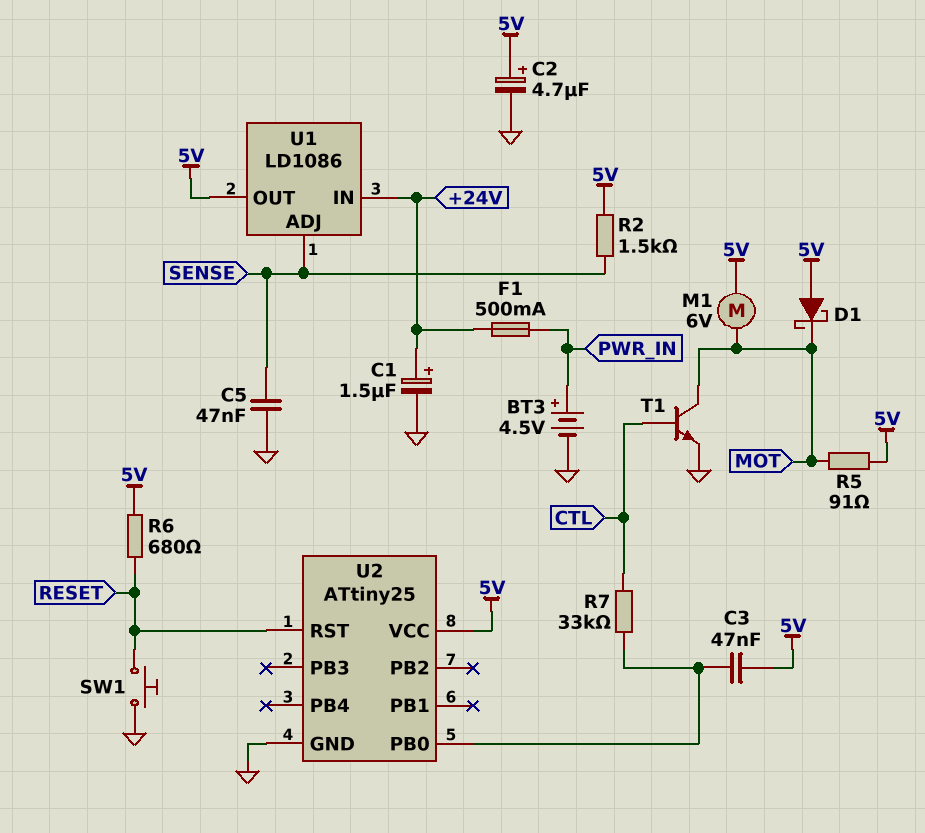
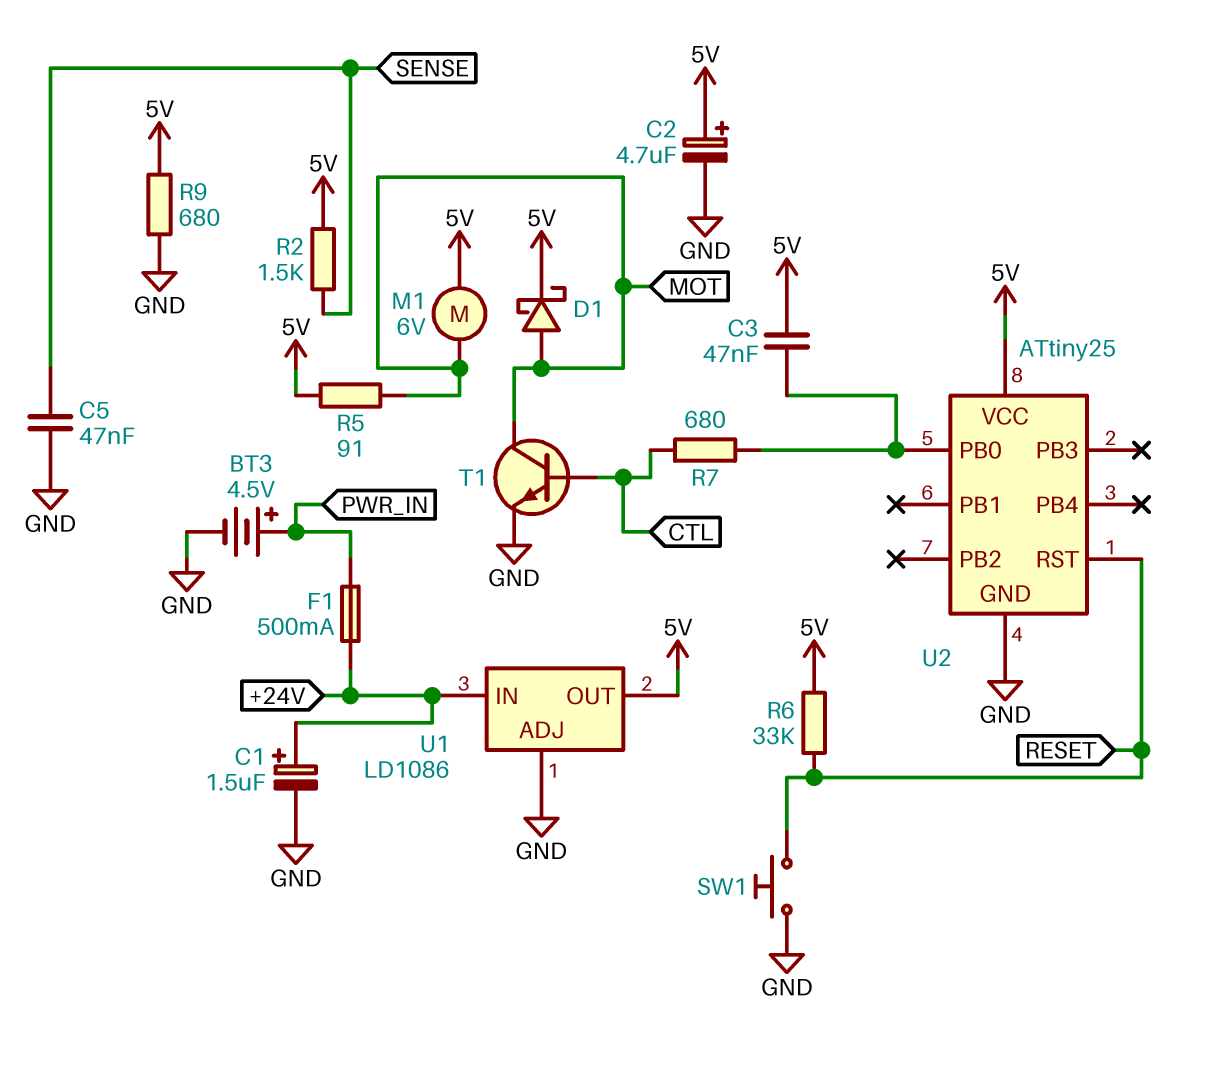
D1: schottky (A 5V, K MOT) -> schottky (A MOT, K 5V)
R6: 680 (5V, RESET) -> 33k (5V, RESET)
R7: 33k (CTL, U2/PB0) -> 680 (CTL, U2/PB0)
R9: none -> 680 (5V, GND)
U1 pin ADJ: SENSE -> GND

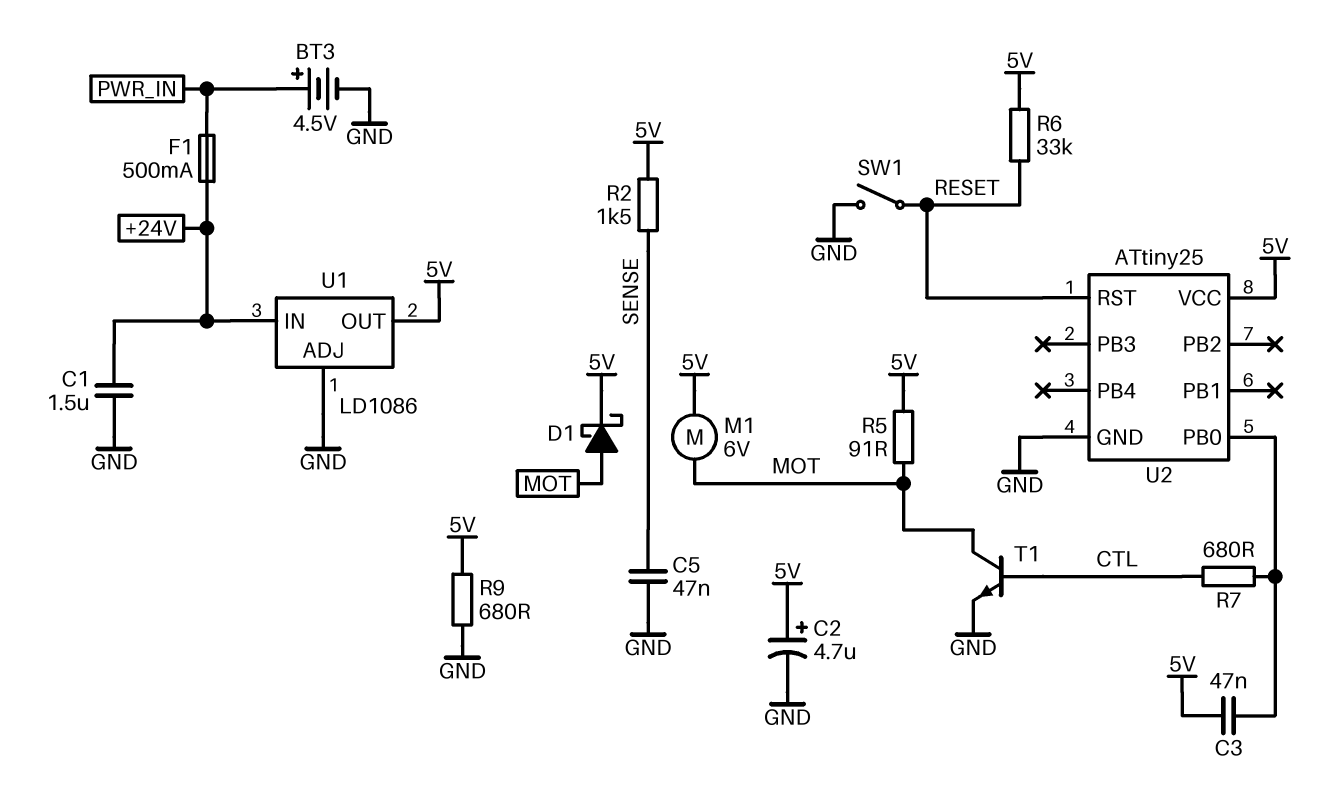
C1: 1.5uF (plus +24V, minus GND) -> 1.5uF (+24V, GND)
SW1: button (GND, RESET) -> switch (GND, RESET)

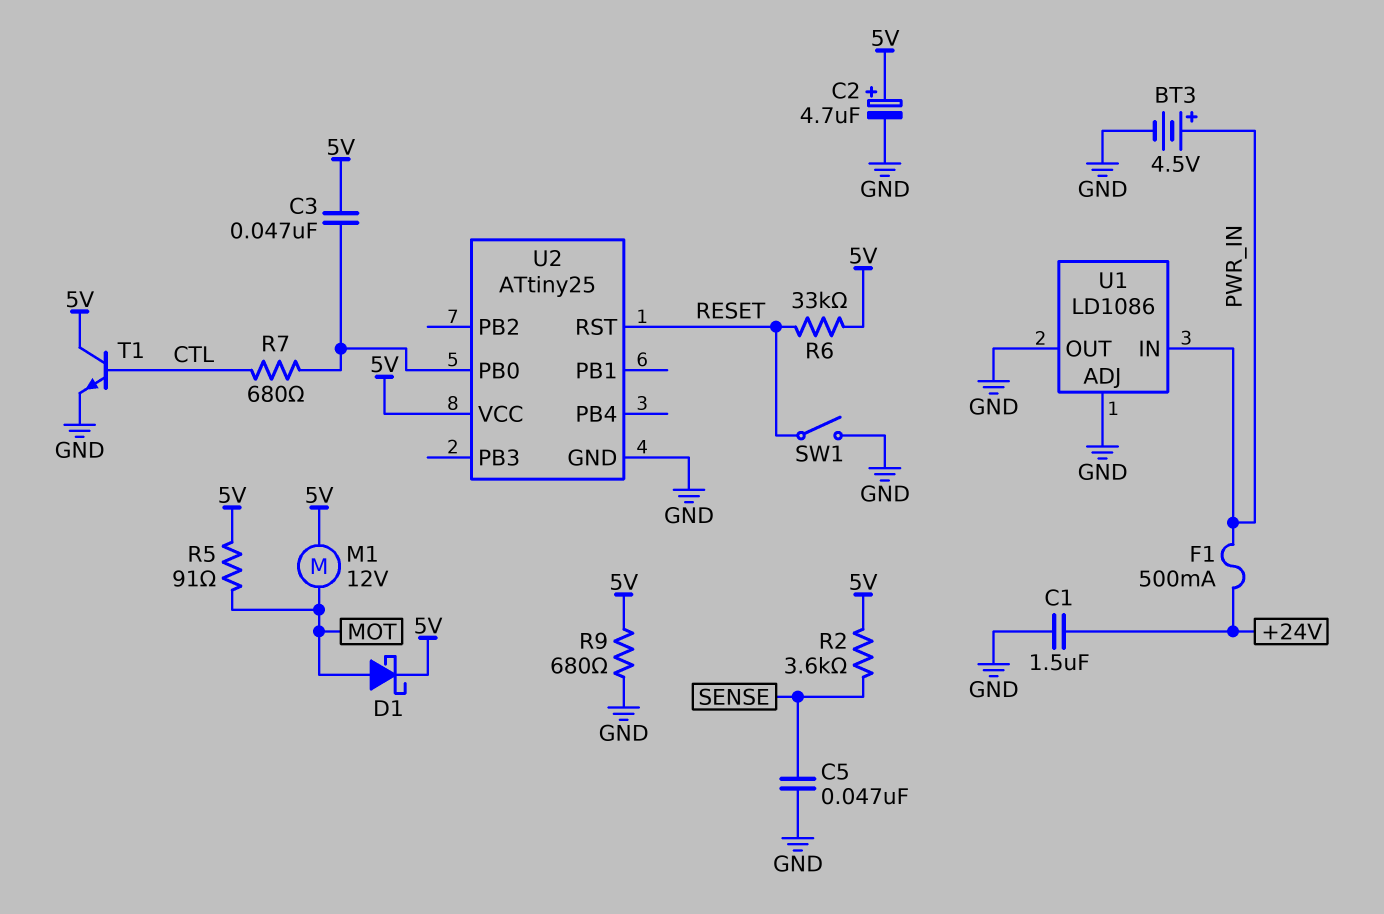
M1: motor 6V (5V, MOT) -> motor 12V (5V, MOT)
R2: 1.5k (5V, SENSE) -> 3.6k (5V, SENSE)
T1: NPN (B CTL, C MOT, E GND) -> NPN (B CTL, C 5V, E GND)
U1 pin IN: +24V -> PWR_IN
U1 pin OUT: 5V -> GND

